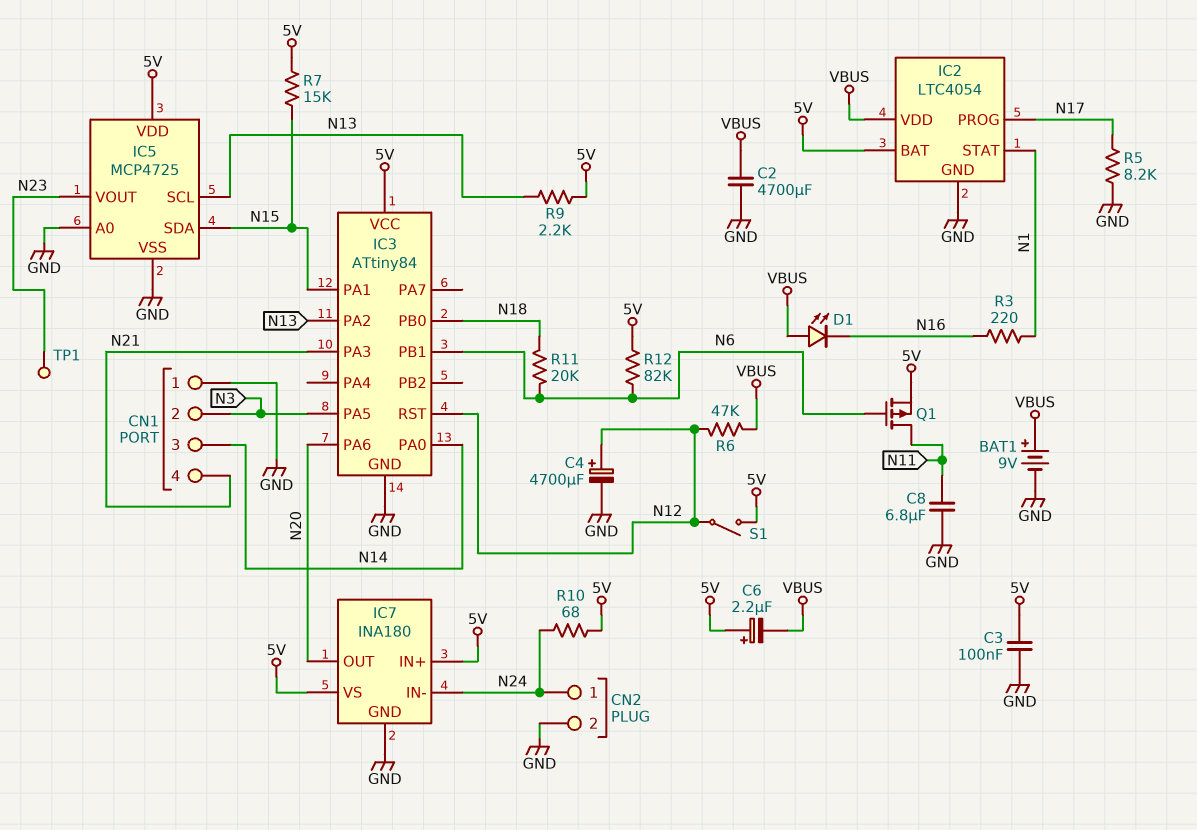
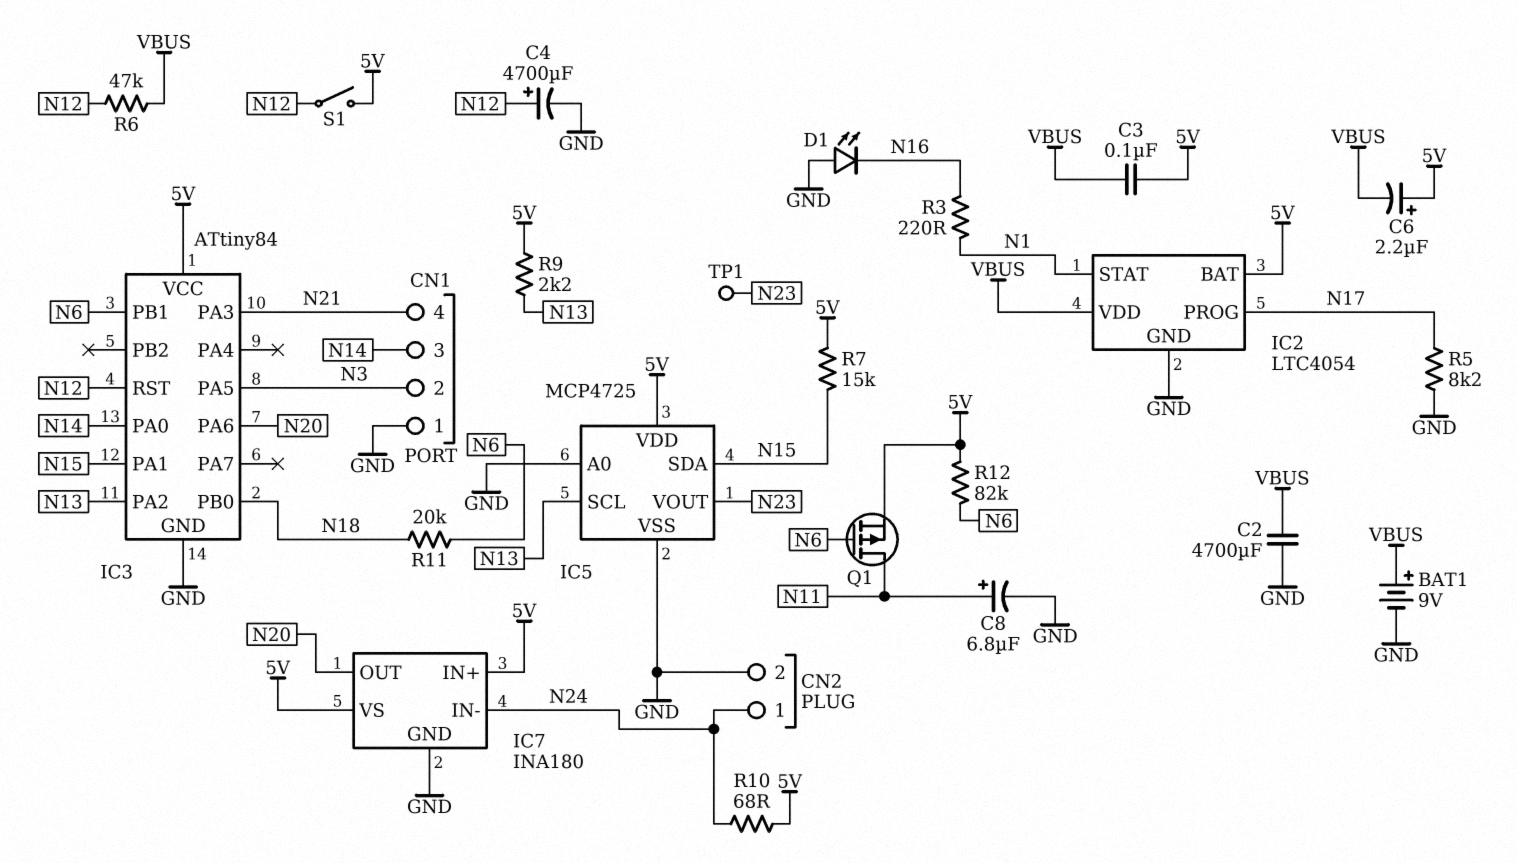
C3: 100nF (5V, GND) -> 100nF (5V, VBUS)
C8: 6.8uF (GND, N11) -> 6.8uF (plus N11, minus GND)
D1: LED (A VBUS, K N16) -> LED (A GND, K N16)

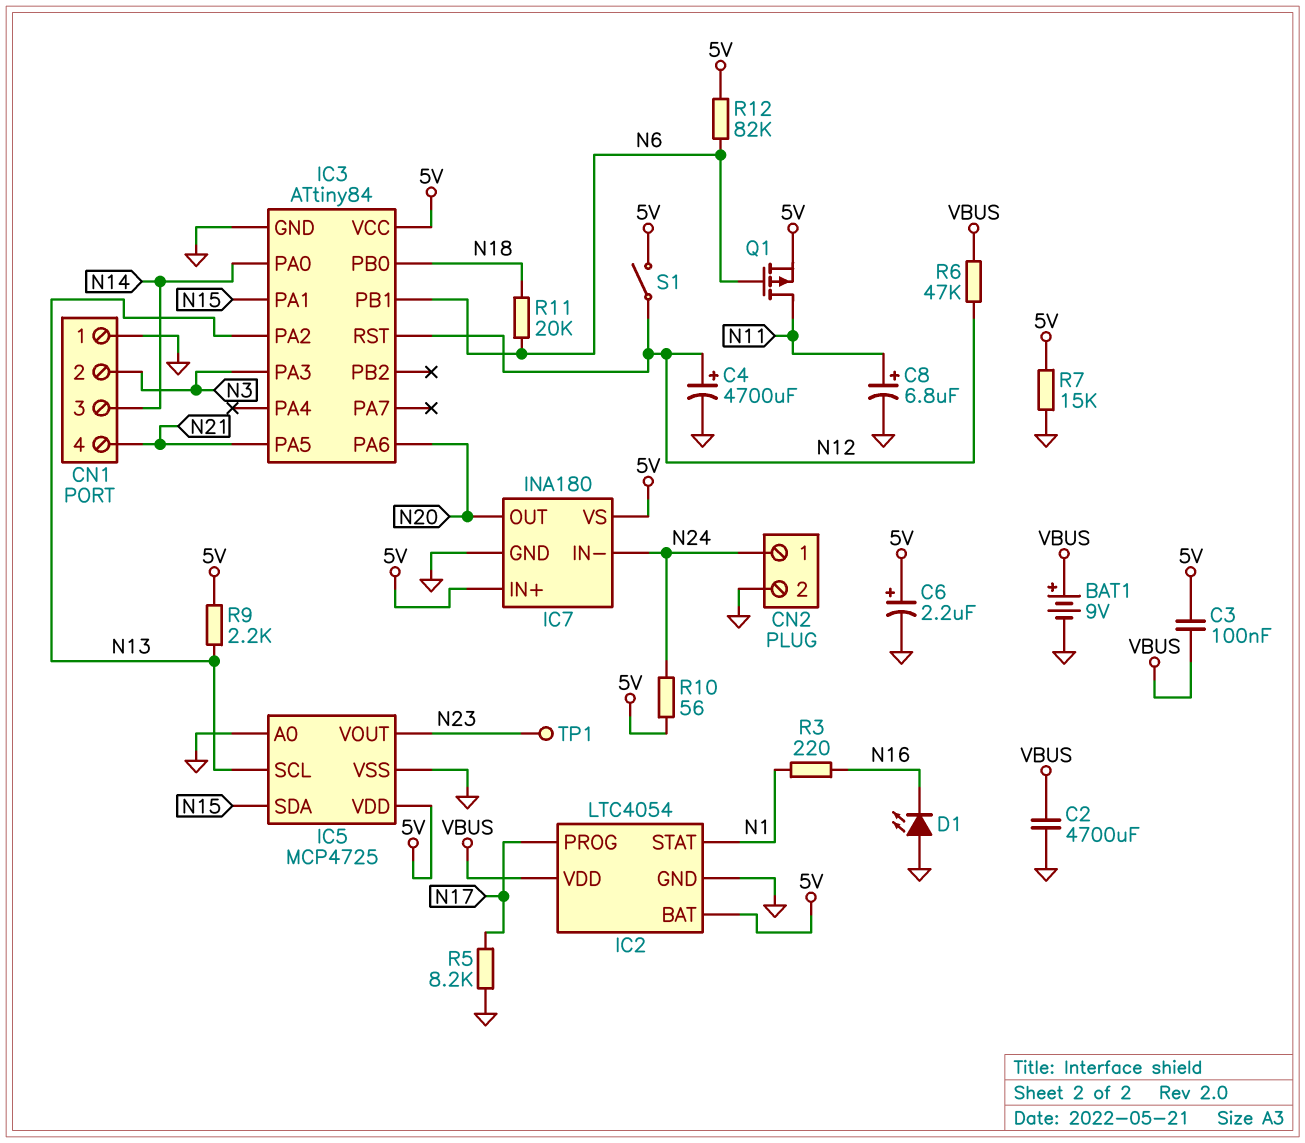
C6: 2.2uF (plus 5V, minus VBUS) -> 2.2uF (plus 5V, minus GND)
IC3 pin PA3: N21 -> N3
IC3 pin PA5: N3 -> N21
R7: 15k (5V, N15) -> 15k (5V, GND)
R10: 68 (5V, N24) -> 56 (5V, N24)

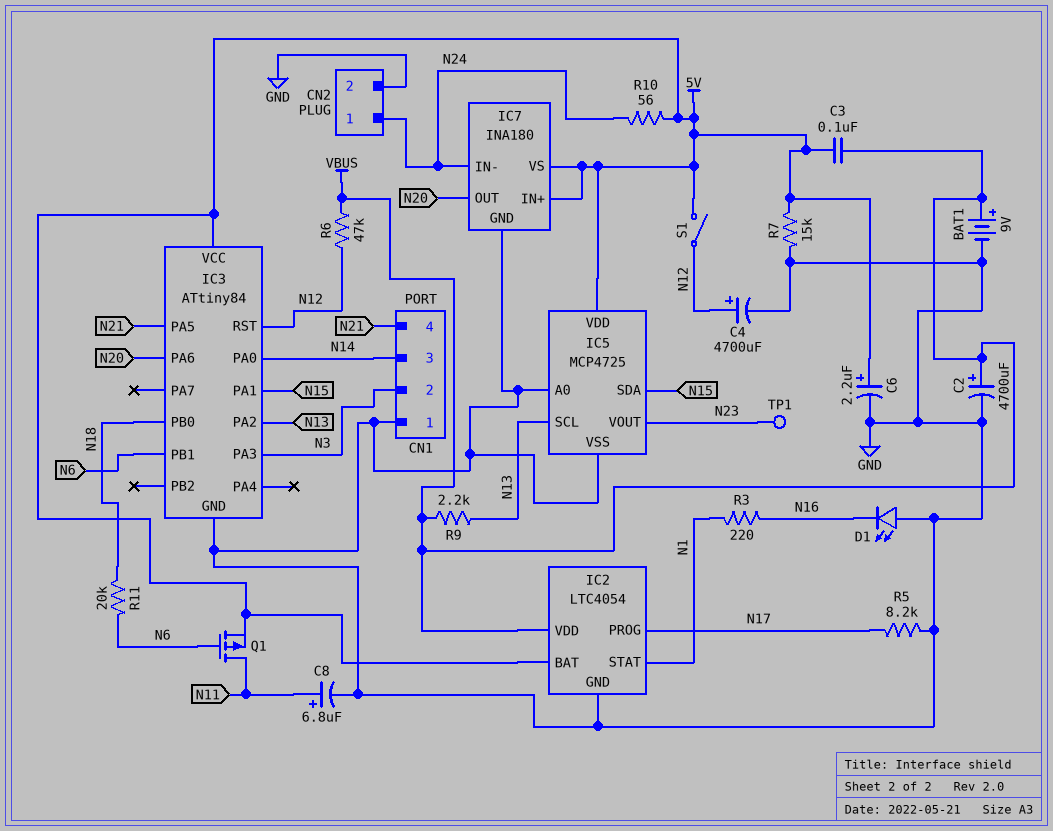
C2: 4700uF (GND, VBUS) -> 4700uF (plus VBUS, minus GND)
R9: 2.2k (5V, N13) -> 2.2k (N13, VBUS)
R12: 82k (5V, N6) -> none

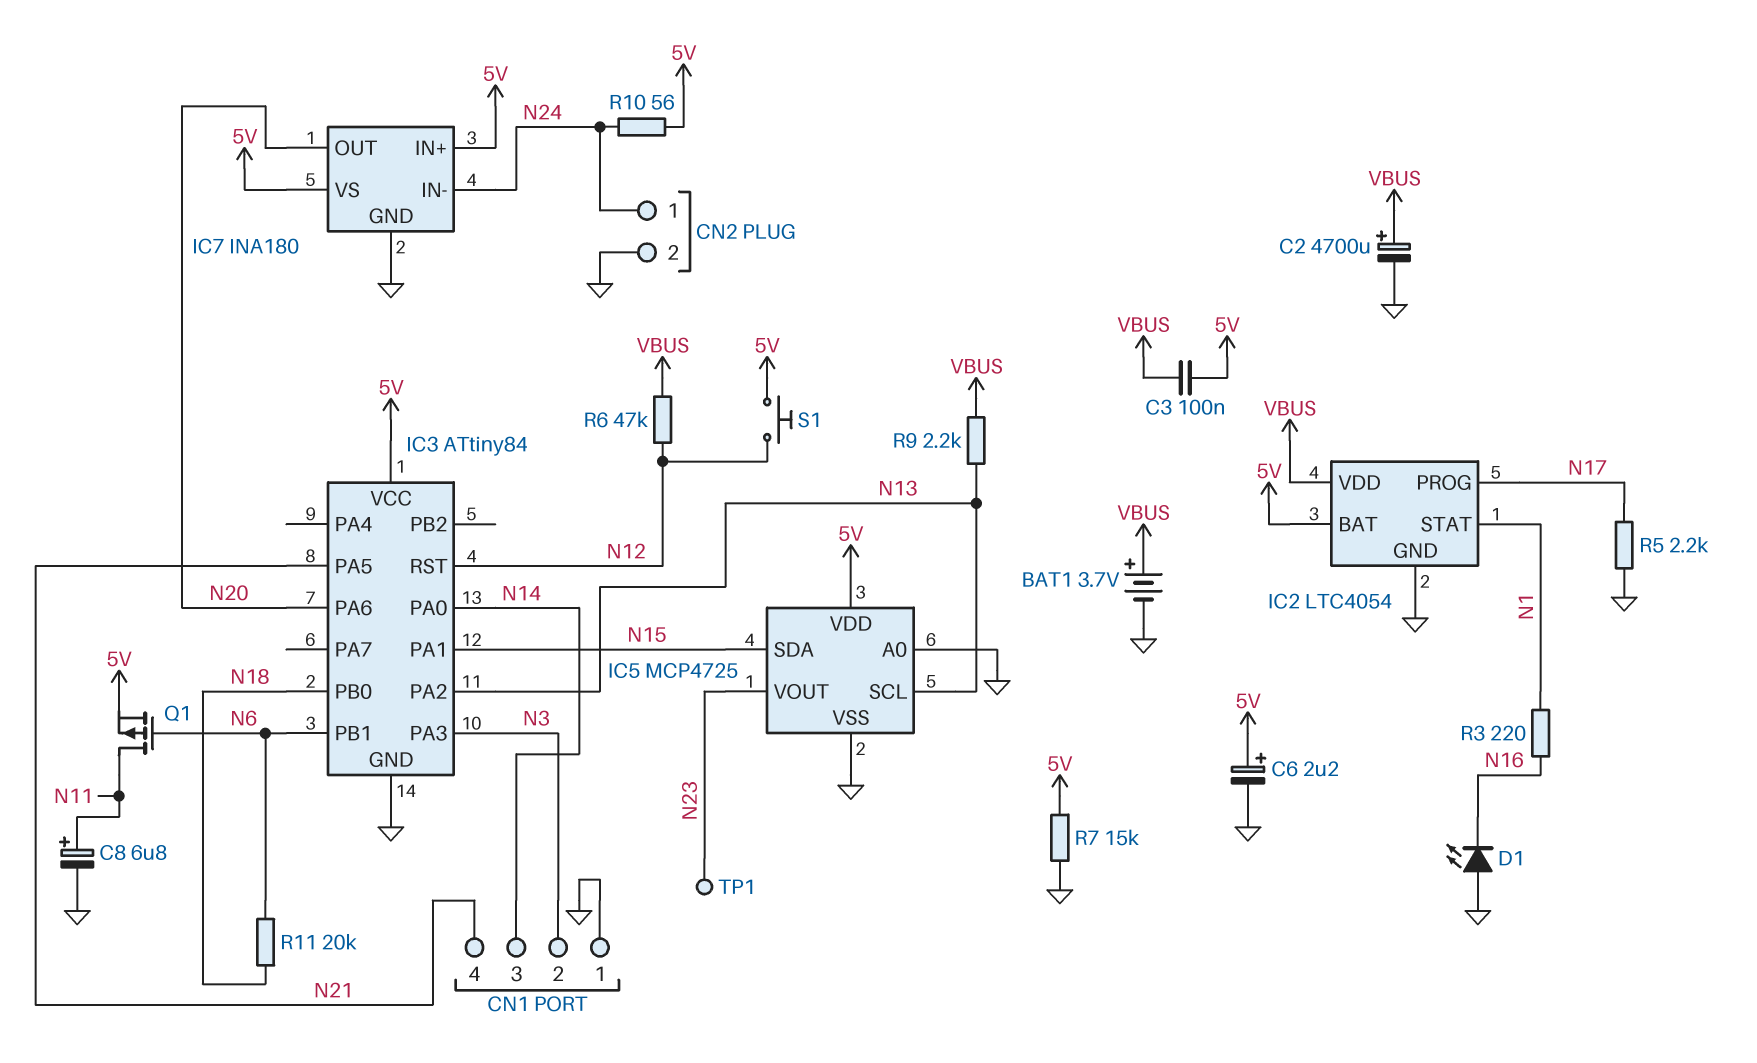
BAT1: 9V (plus VBUS, minus GND) -> 3.7V (plus VBUS, minus GND)
C4: 4700uF (plus N12, minus GND) -> none
R5: 8.2k (GND, N17) -> 2.2k (GND, N17)
S1: switch (5V, N12) -> button (5V, N12)

